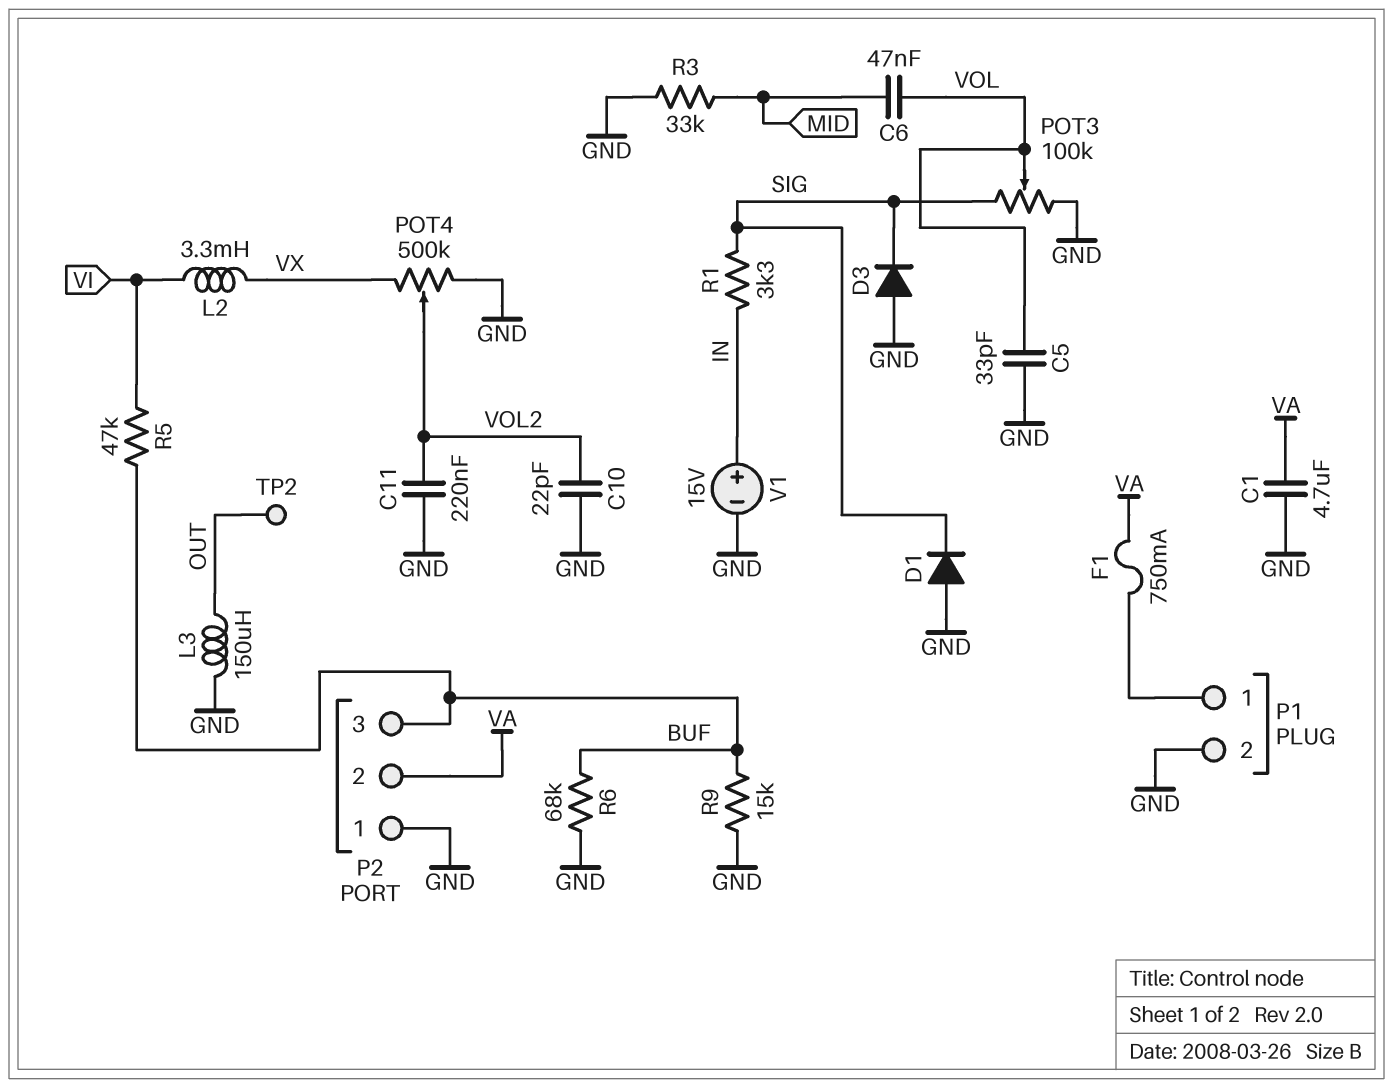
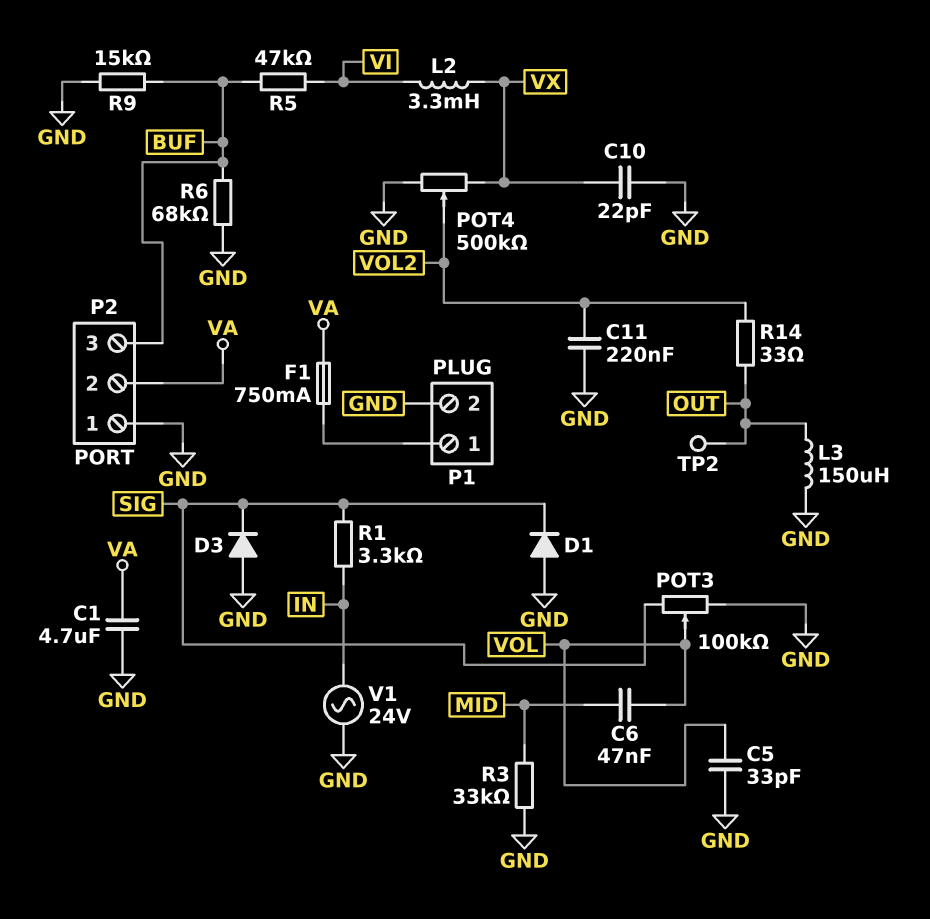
C10: 22pF (GND, VOL2) -> 22pF (GND, VX)
R14: none -> 33 (OUT, VOL2)
V1: 15V (plus IN, minus GND) -> AC 24V (GND, IN)

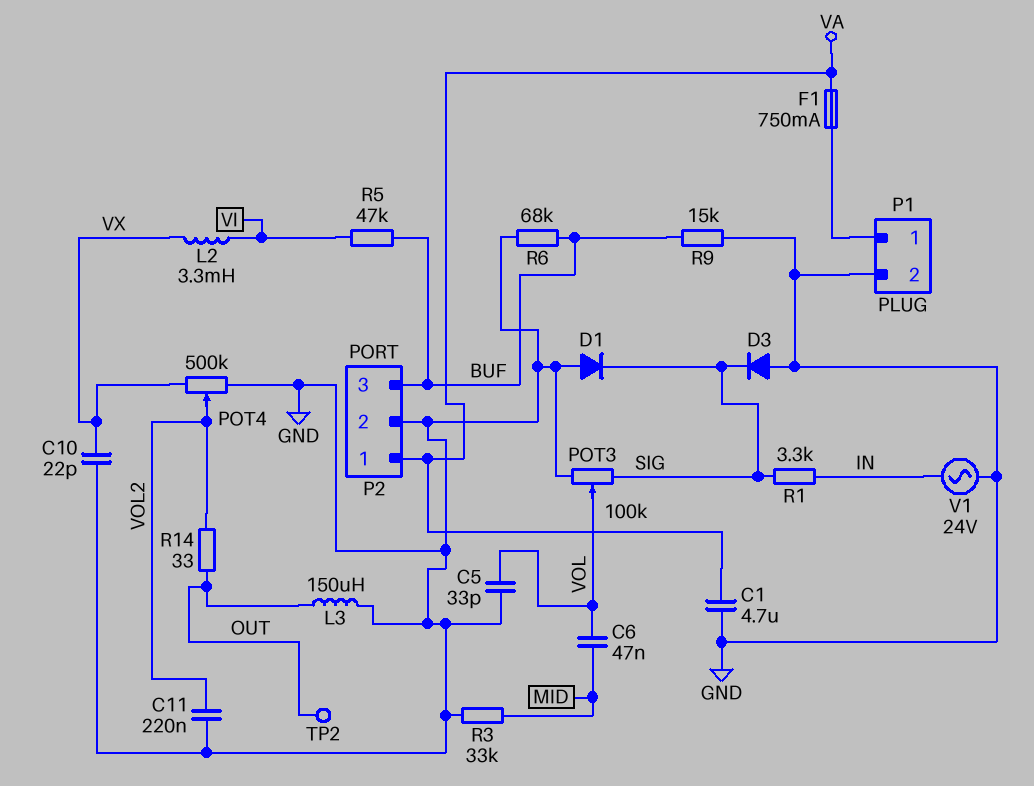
P2 pin 1: GND -> VA
P2 pin 2: VA -> GND

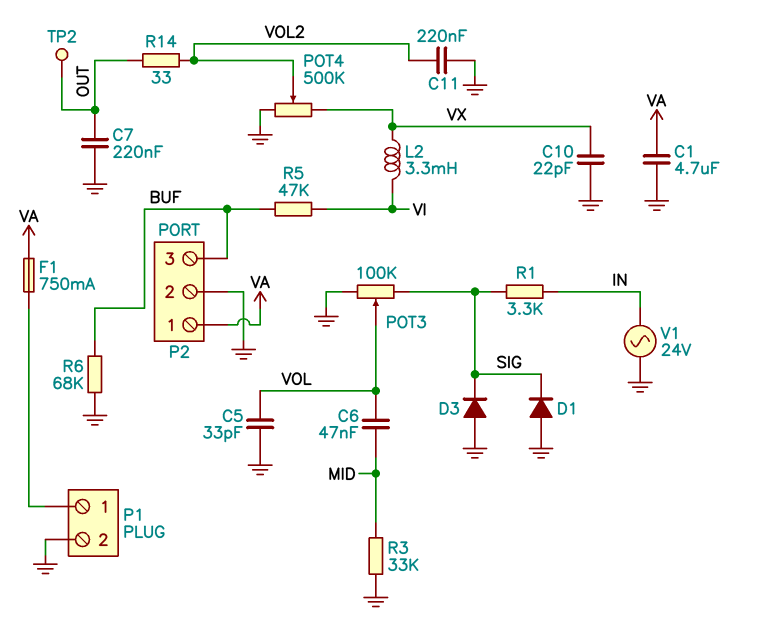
C7: none -> 220nF (GND, OUT)
L3: 150uH (GND, OUT) -> none
R9: 15k (BUF, GND) -> none

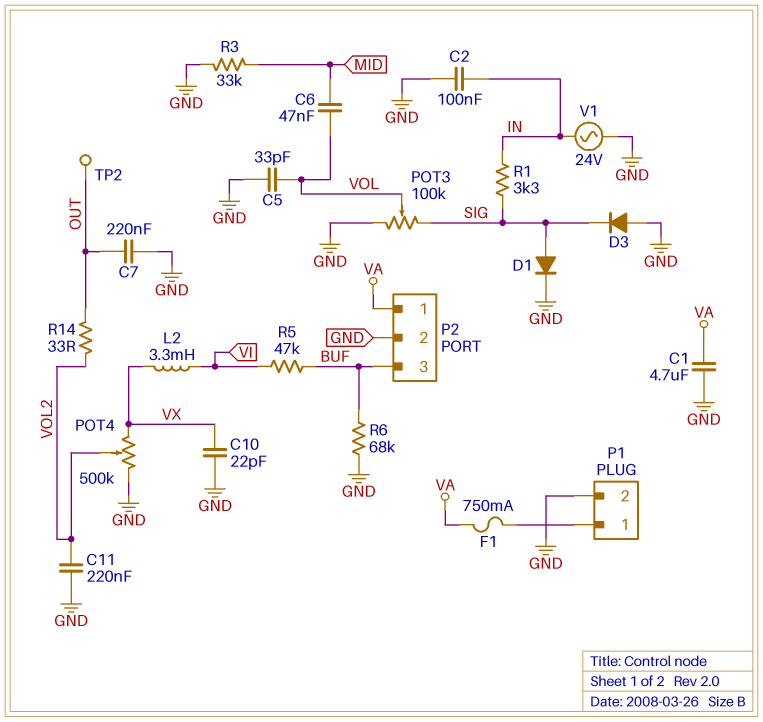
C2: none -> 100nF (GND, IN)
D1: diode (A GND, K SIG) -> diode (A SIG, K GND)

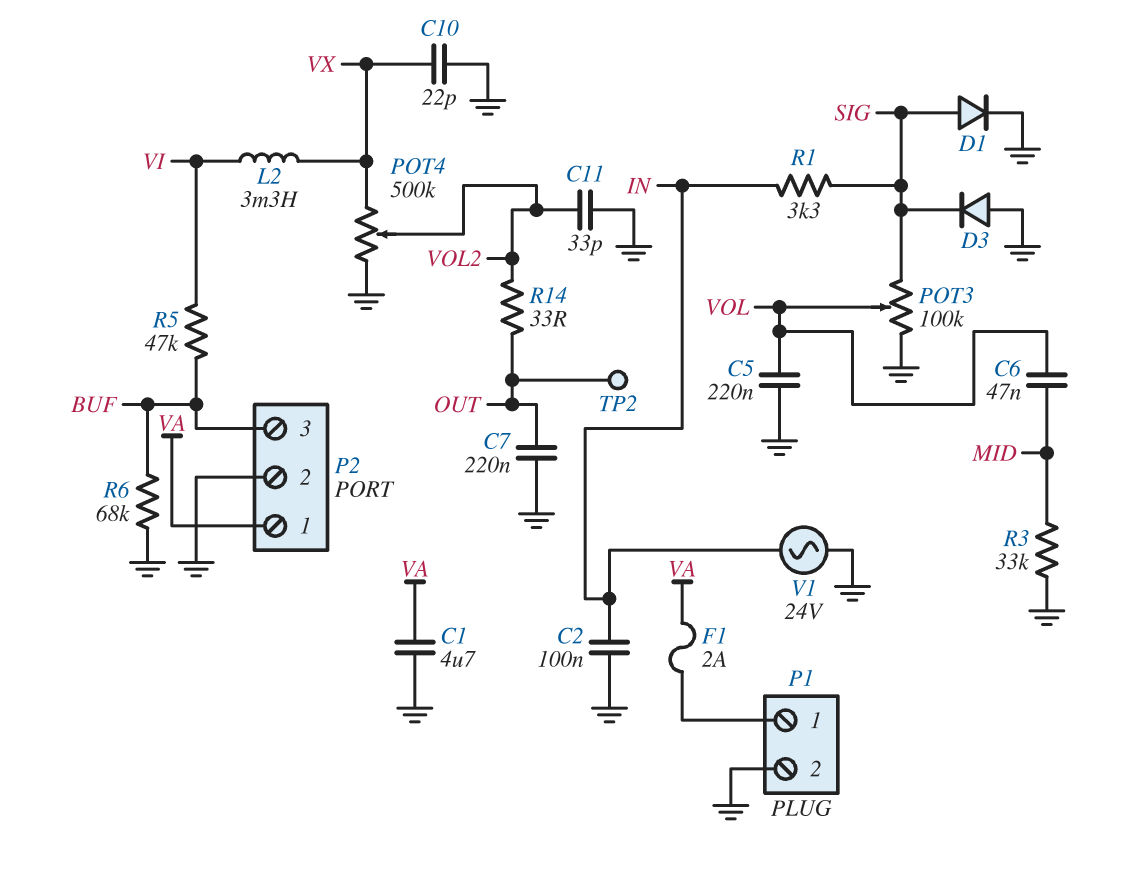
C5: 33pF (GND, VOL) -> 220nF (GND, VOL)
C11: 220nF (GND, VOL2) -> 33pF (GND, VOL2)
F1: 750mA (P1/1, VA) -> 2A (P1/1, VA)

